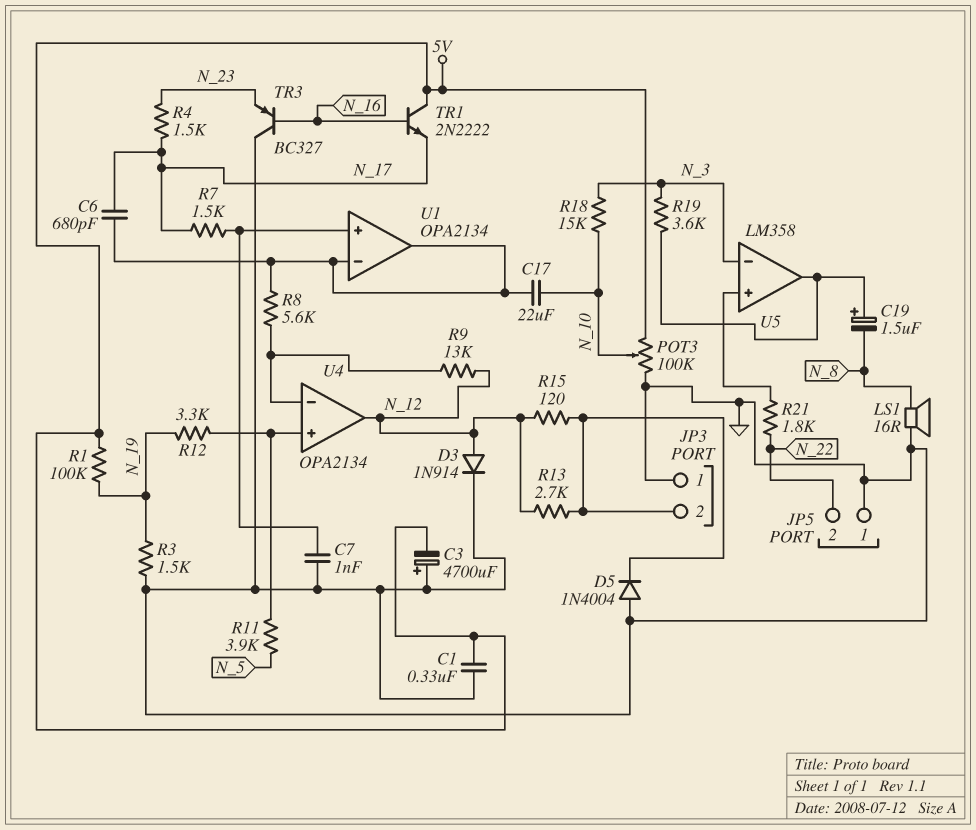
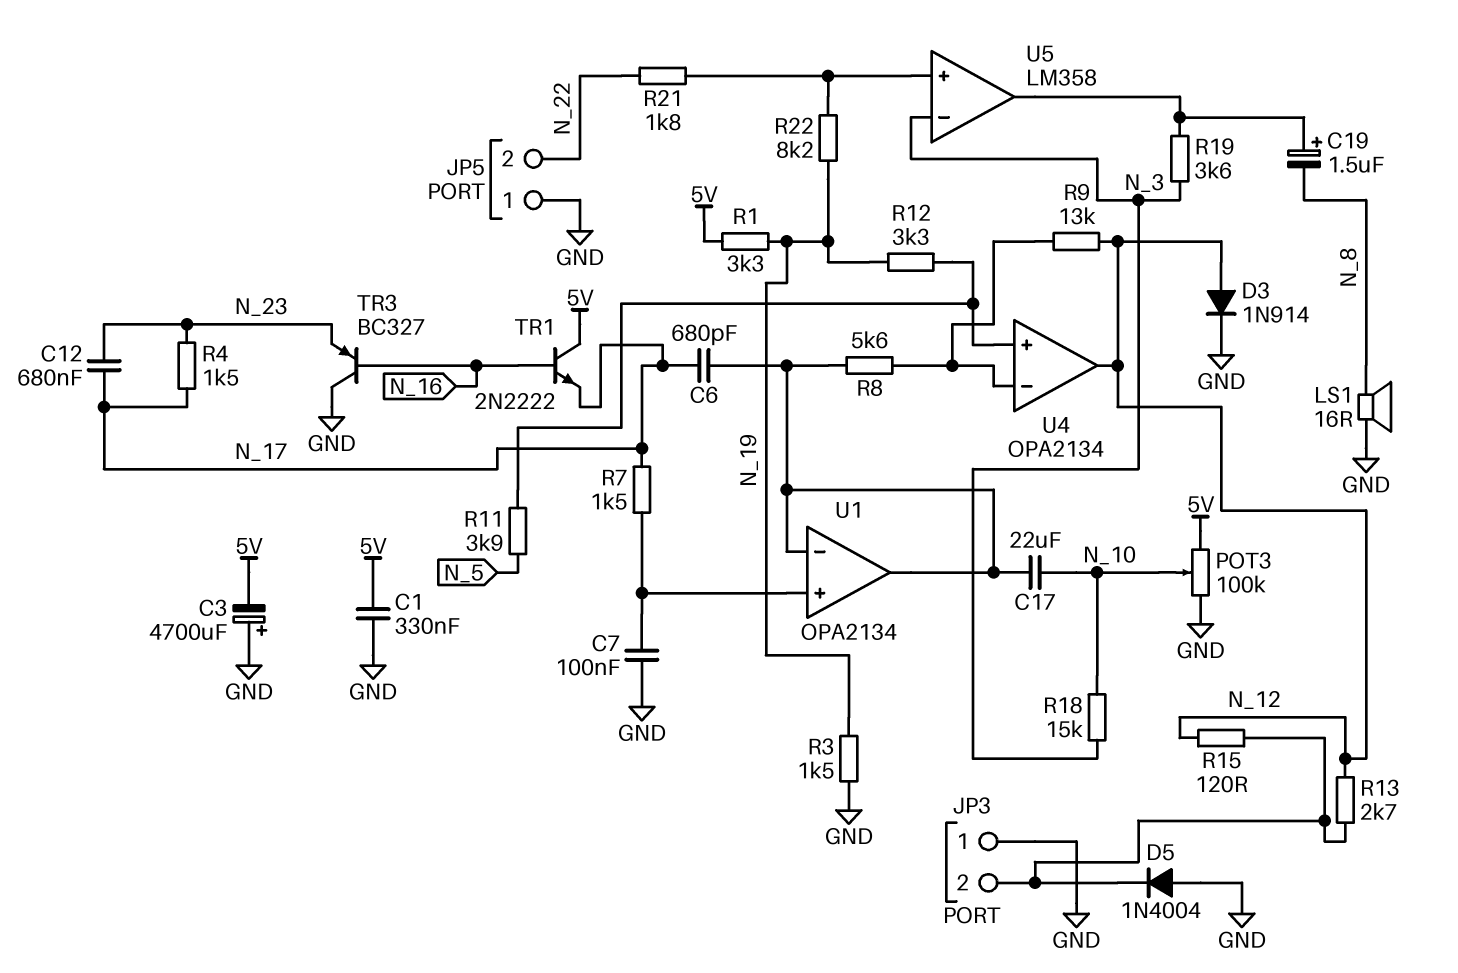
C7: 1nF (GND, U1/in+) -> 100nF (GND, U1/in+)
C12: none -> 680nF (N_17, N_23)
R1: 100k (5V, N_19) -> 3.3k (5V, N_19)
R22: none -> 8.2k (N_19, U5/in+)

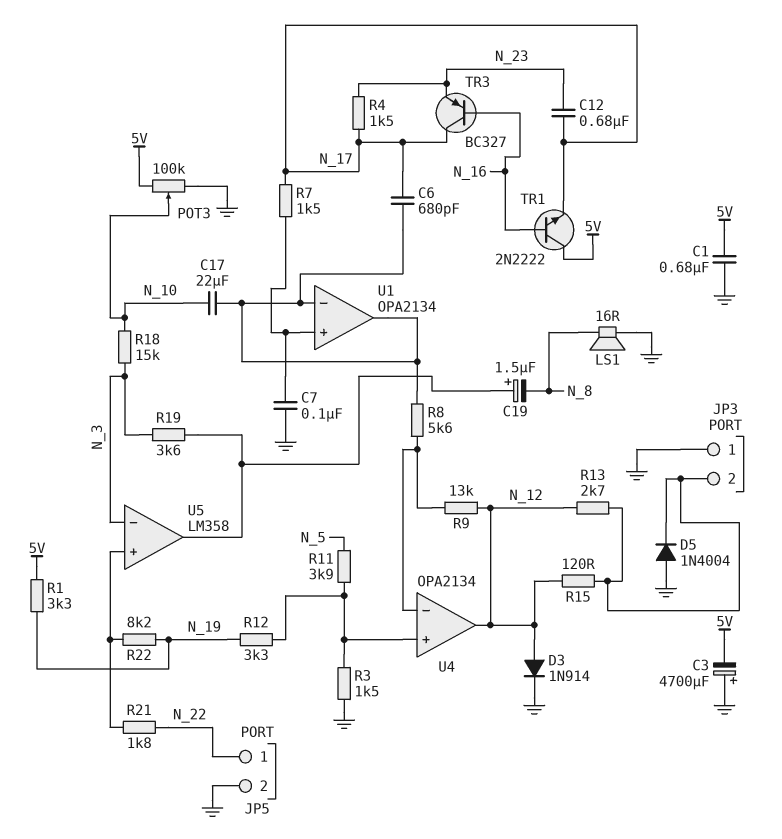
C1: 330nF (5V, GND) -> 680nF (5V, GND)
JP5 pin 1: GND -> N_22
JP5 pin 2: N_22 -> GND
R3: 1.5k (GND, N_19) -> 1.5k (GND, U4/in+)
TR3: PNP BC327 (B N_16, C GND, E N_23) -> PNP BC327 (B N_16, C N_17, E N_23)

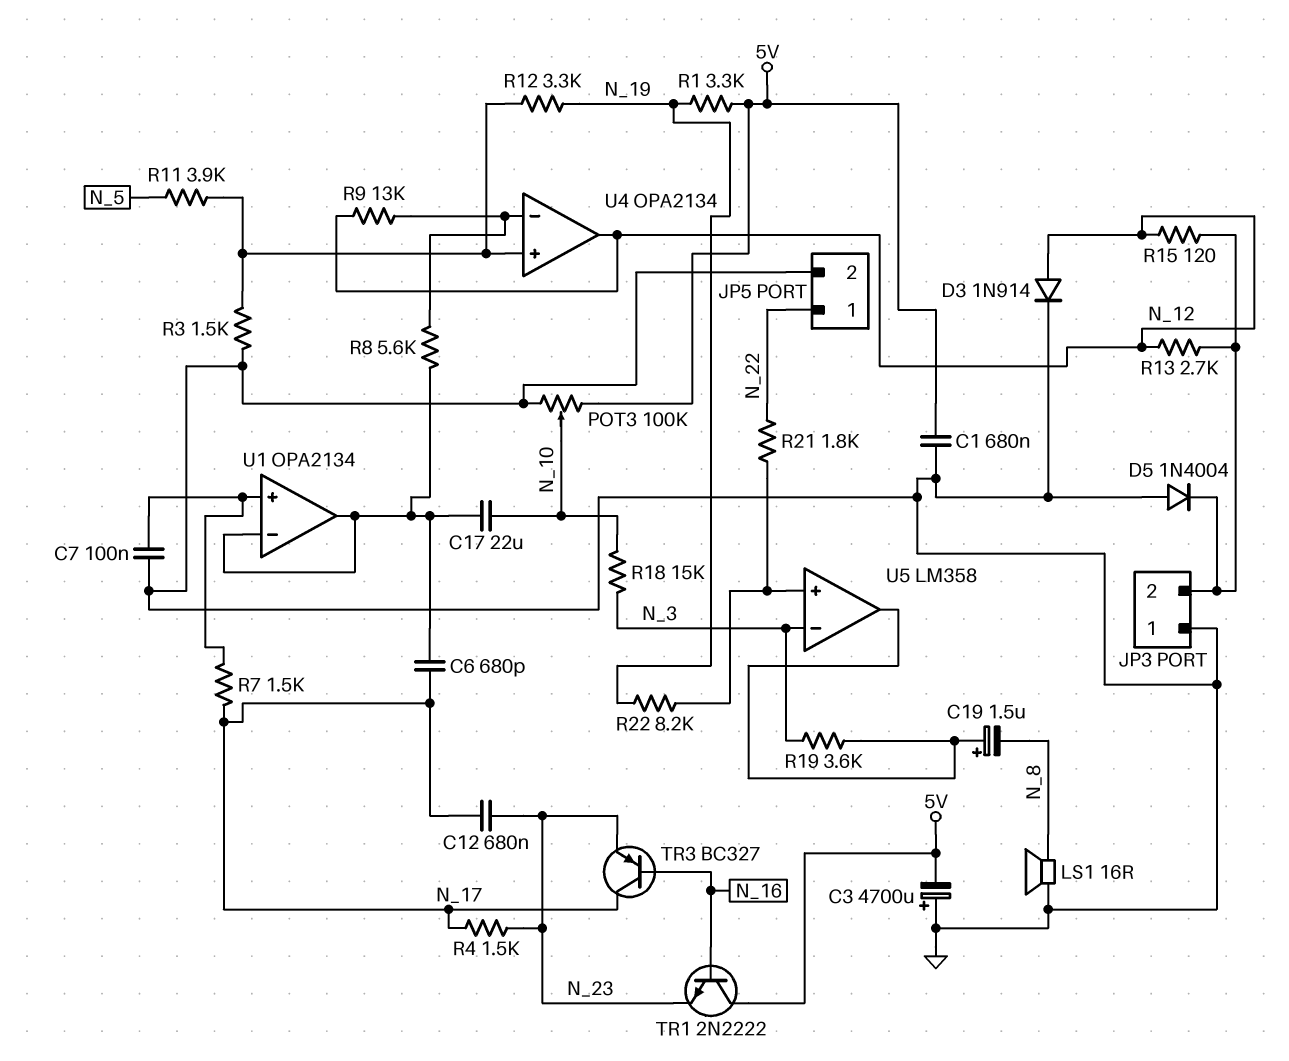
TR1: NPN 2N2222 (B N_16, C 5V, E N_17) -> NPN 2N2222 (B N_16, C 5V, E N_23)

